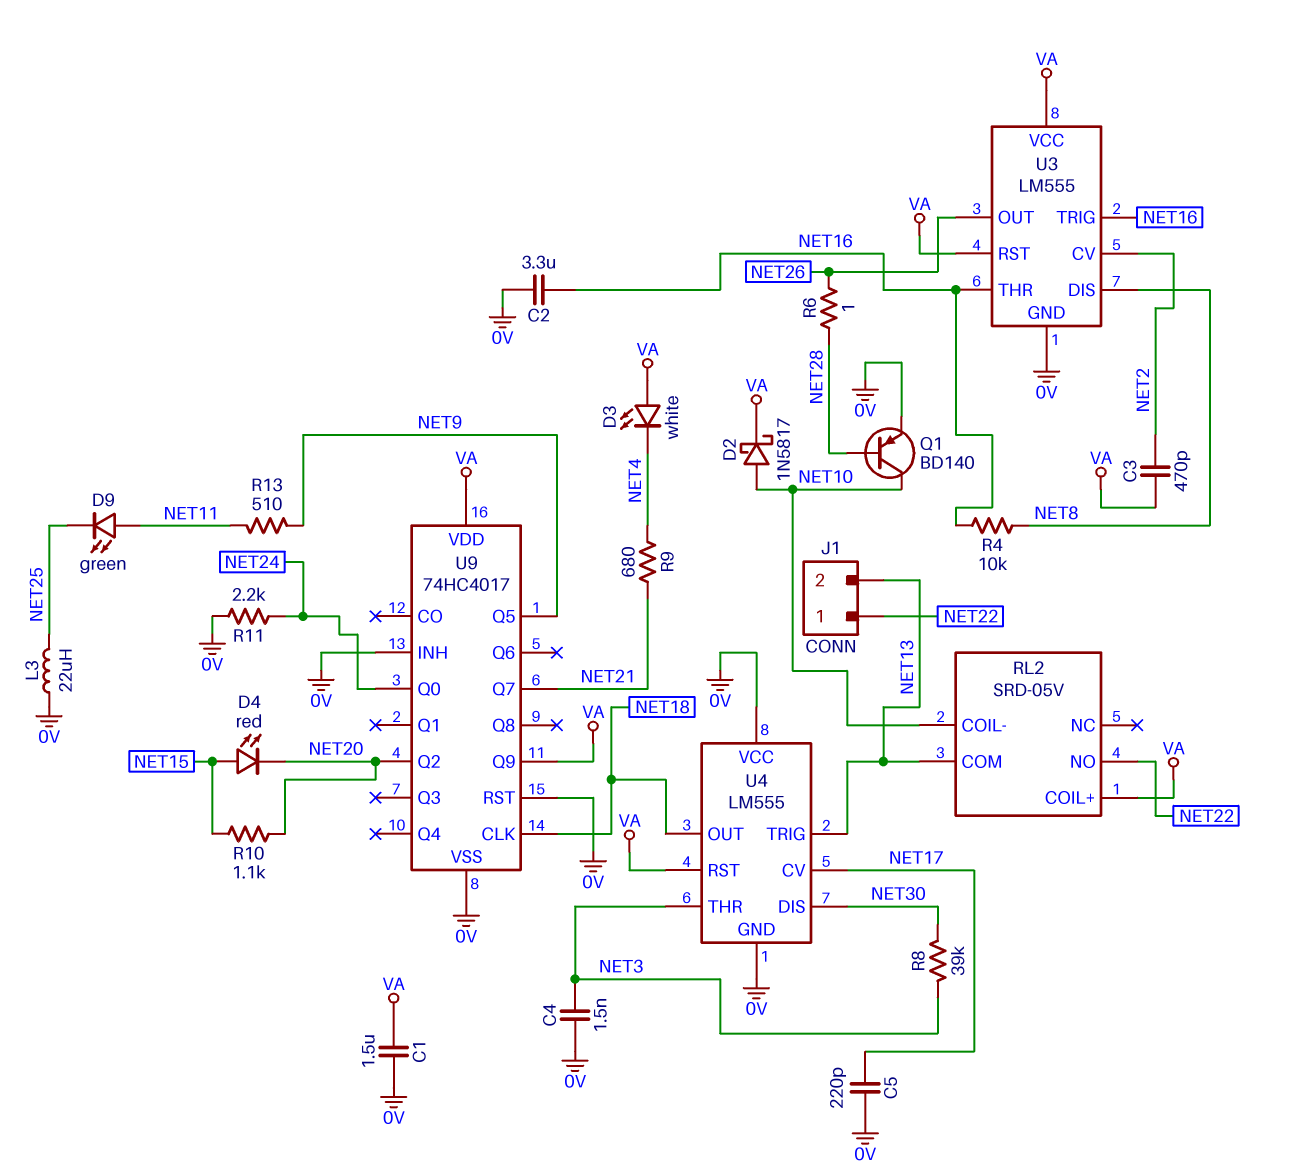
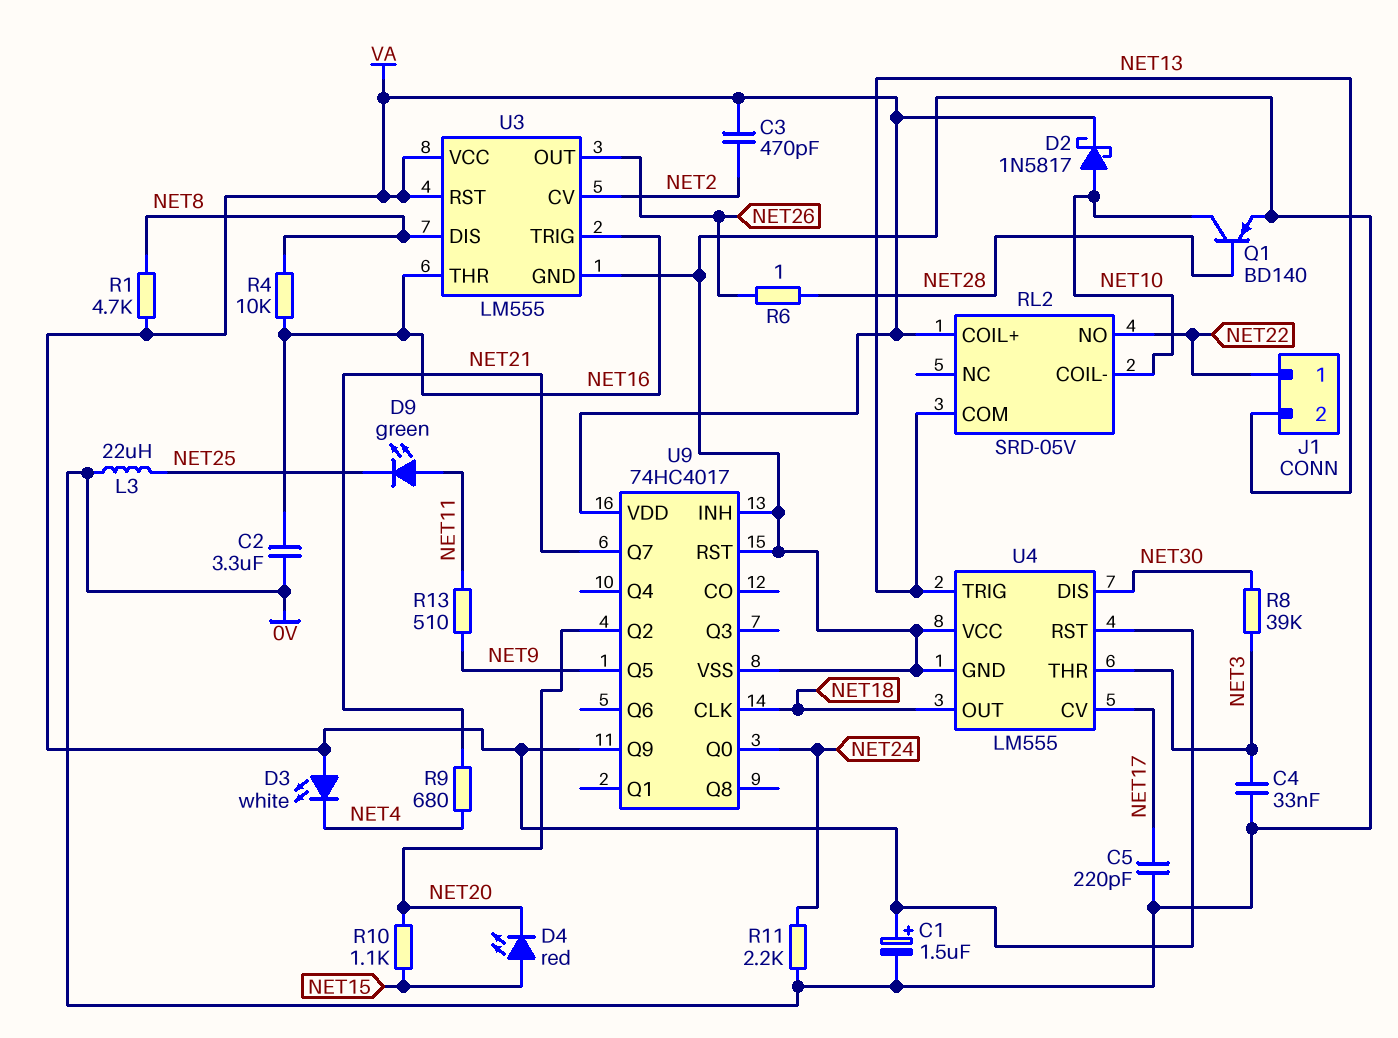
C1: 1.5uF (0V, VA) -> 1.5uF (plus VA, minus 0V)
C4: 1.5nF (0V, NET3) -> 33nF (0V, NET3)
R1: none -> 4.7k (NET8, VA)

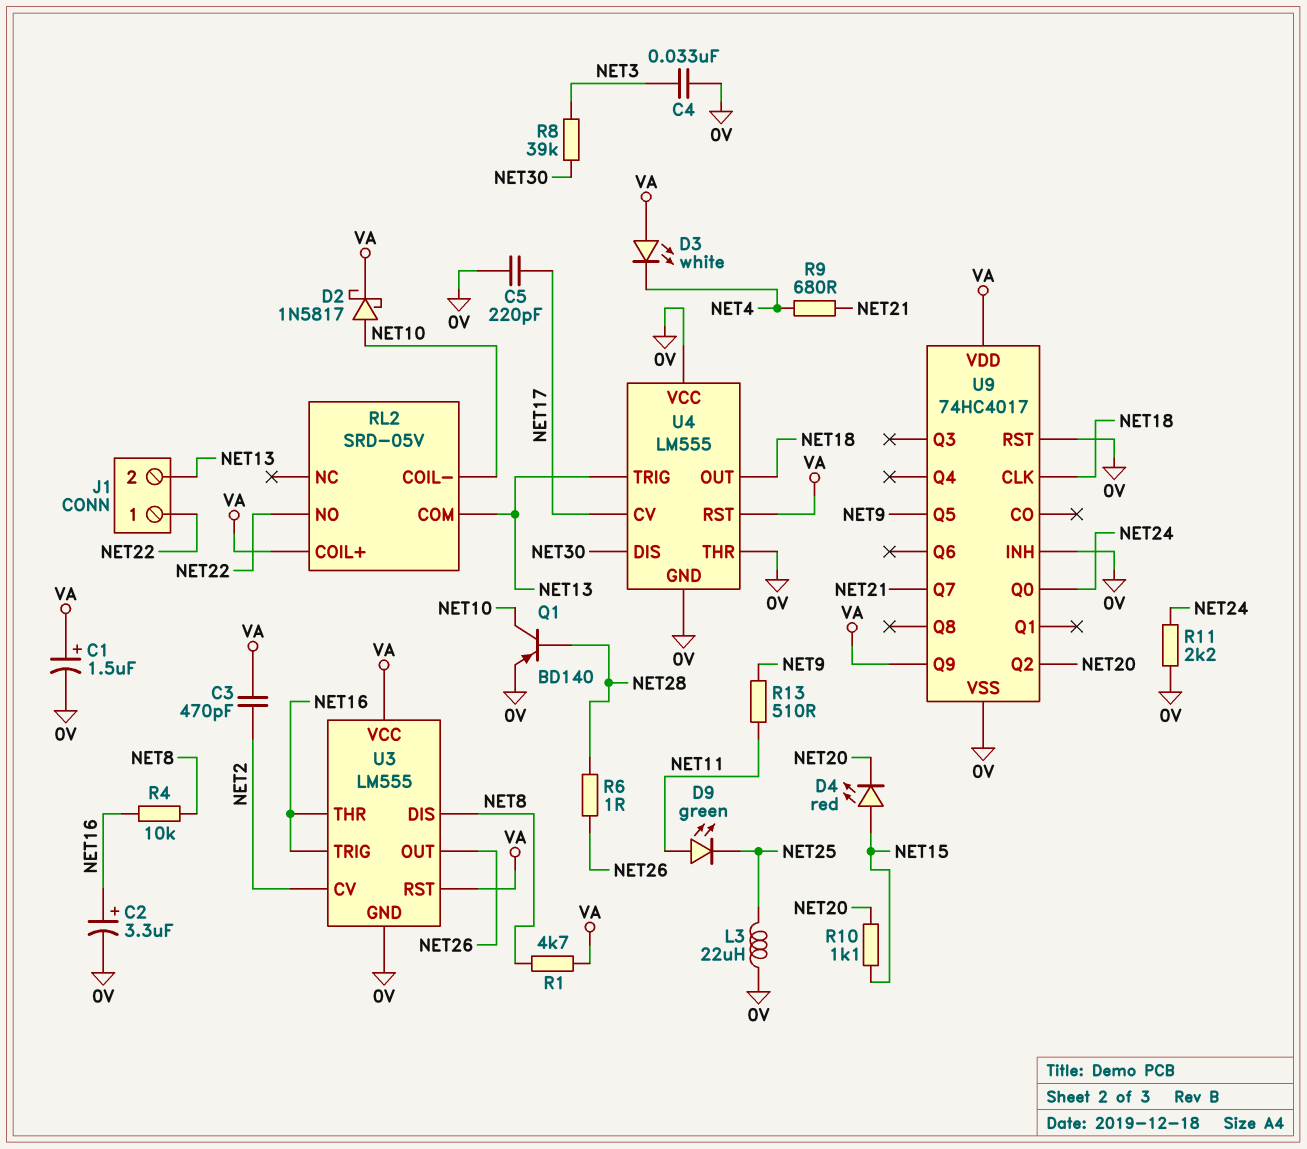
C2: 3.3uF (0V, NET16) -> 3.3uF (plus NET16, minus 0V)
U4 pin THR: NET3 -> 0V

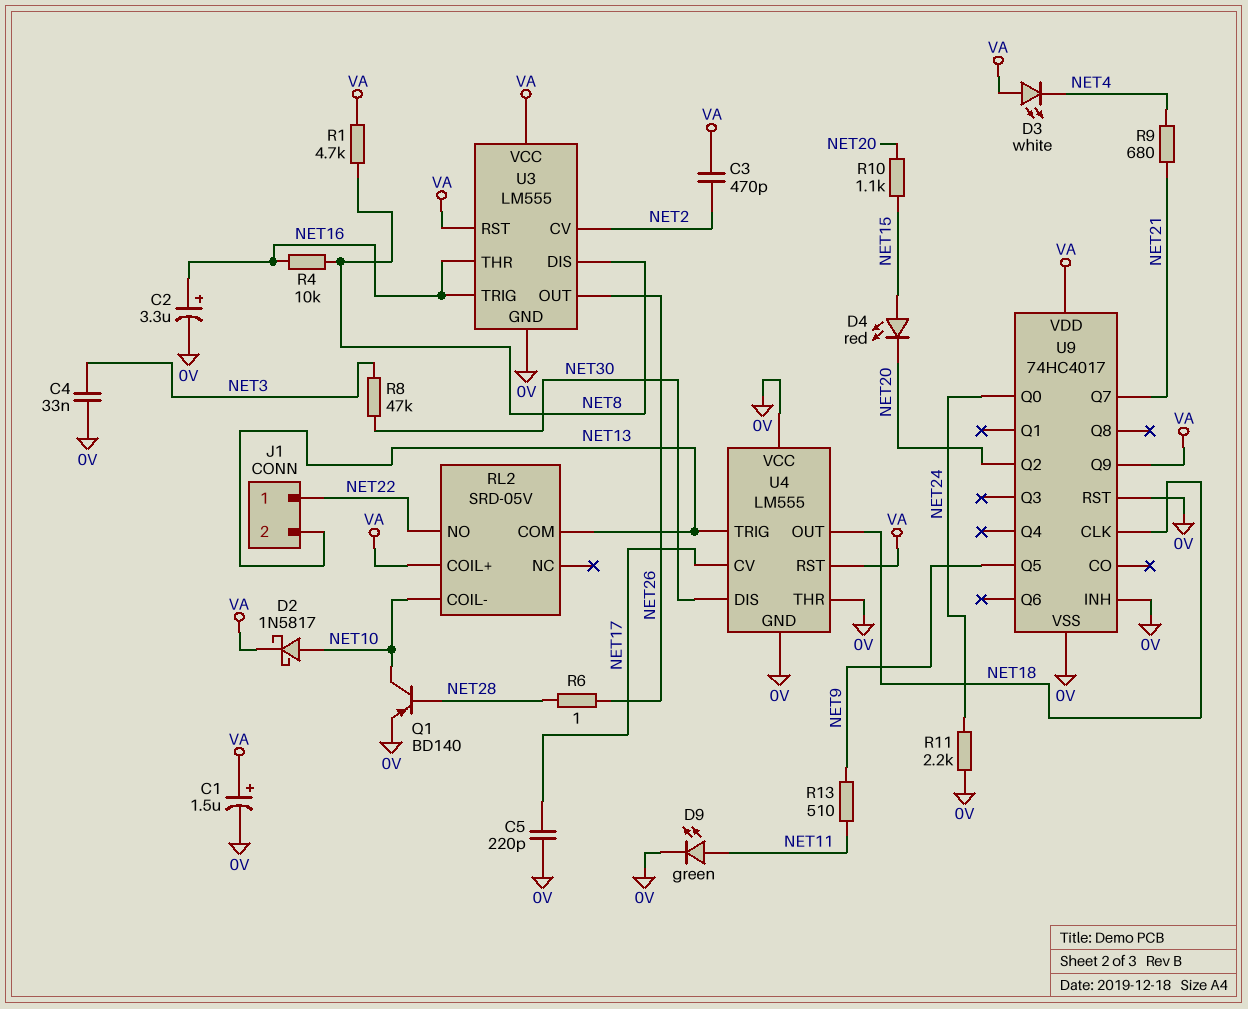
D9: LED green (A NET11, K NET25) -> LED green (A NET11, K 0V)
L3: 22uH (0V, NET25) -> none
R8: 39k (NET3, NET30) -> 47k (NET3, NET30)

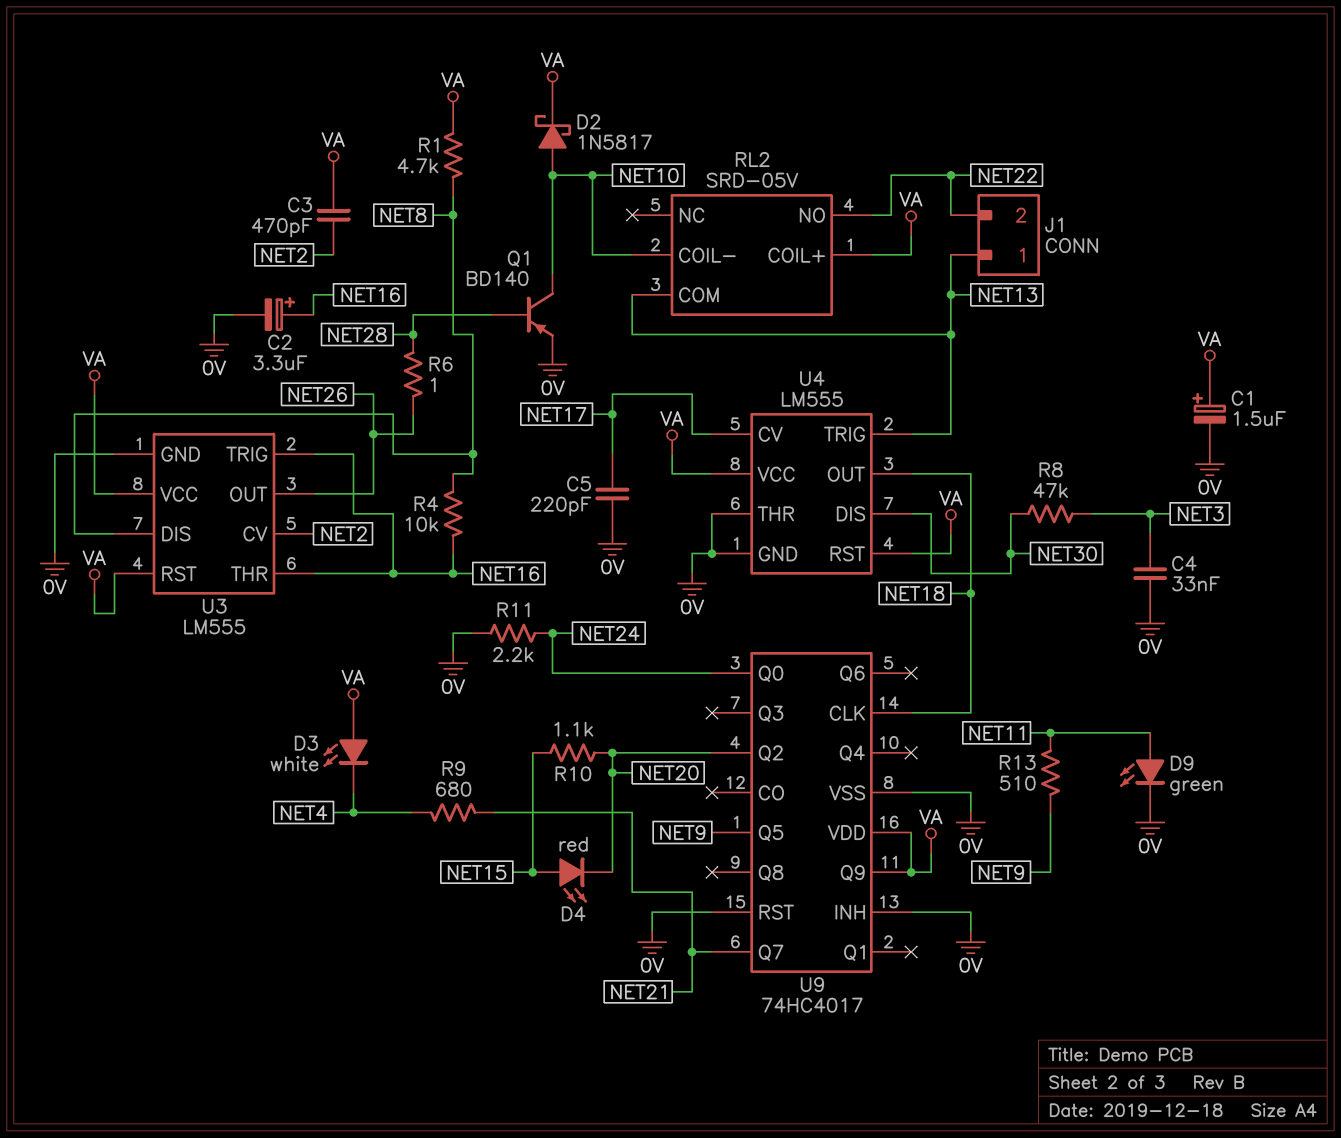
J1 pin 1: NET22 -> NET13
J1 pin 2: NET13 -> NET22
U4 pin VCC: 0V -> VA

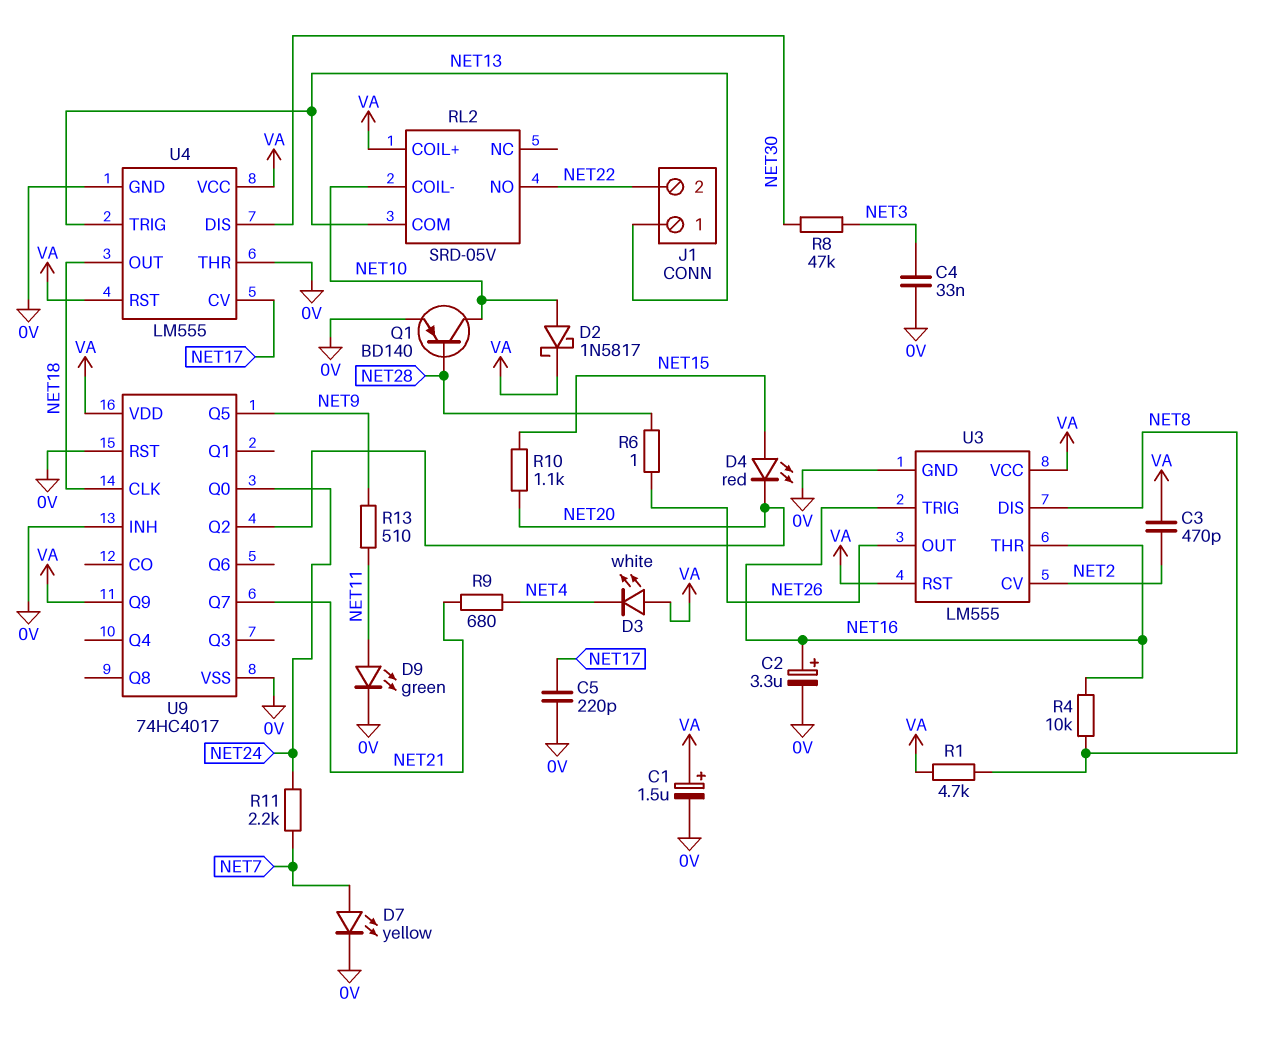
D7: none -> LED yellow (A NET7, K 0V)
R11: 2.2k (0V, NET24) -> 2.2k (NET7, NET24)

